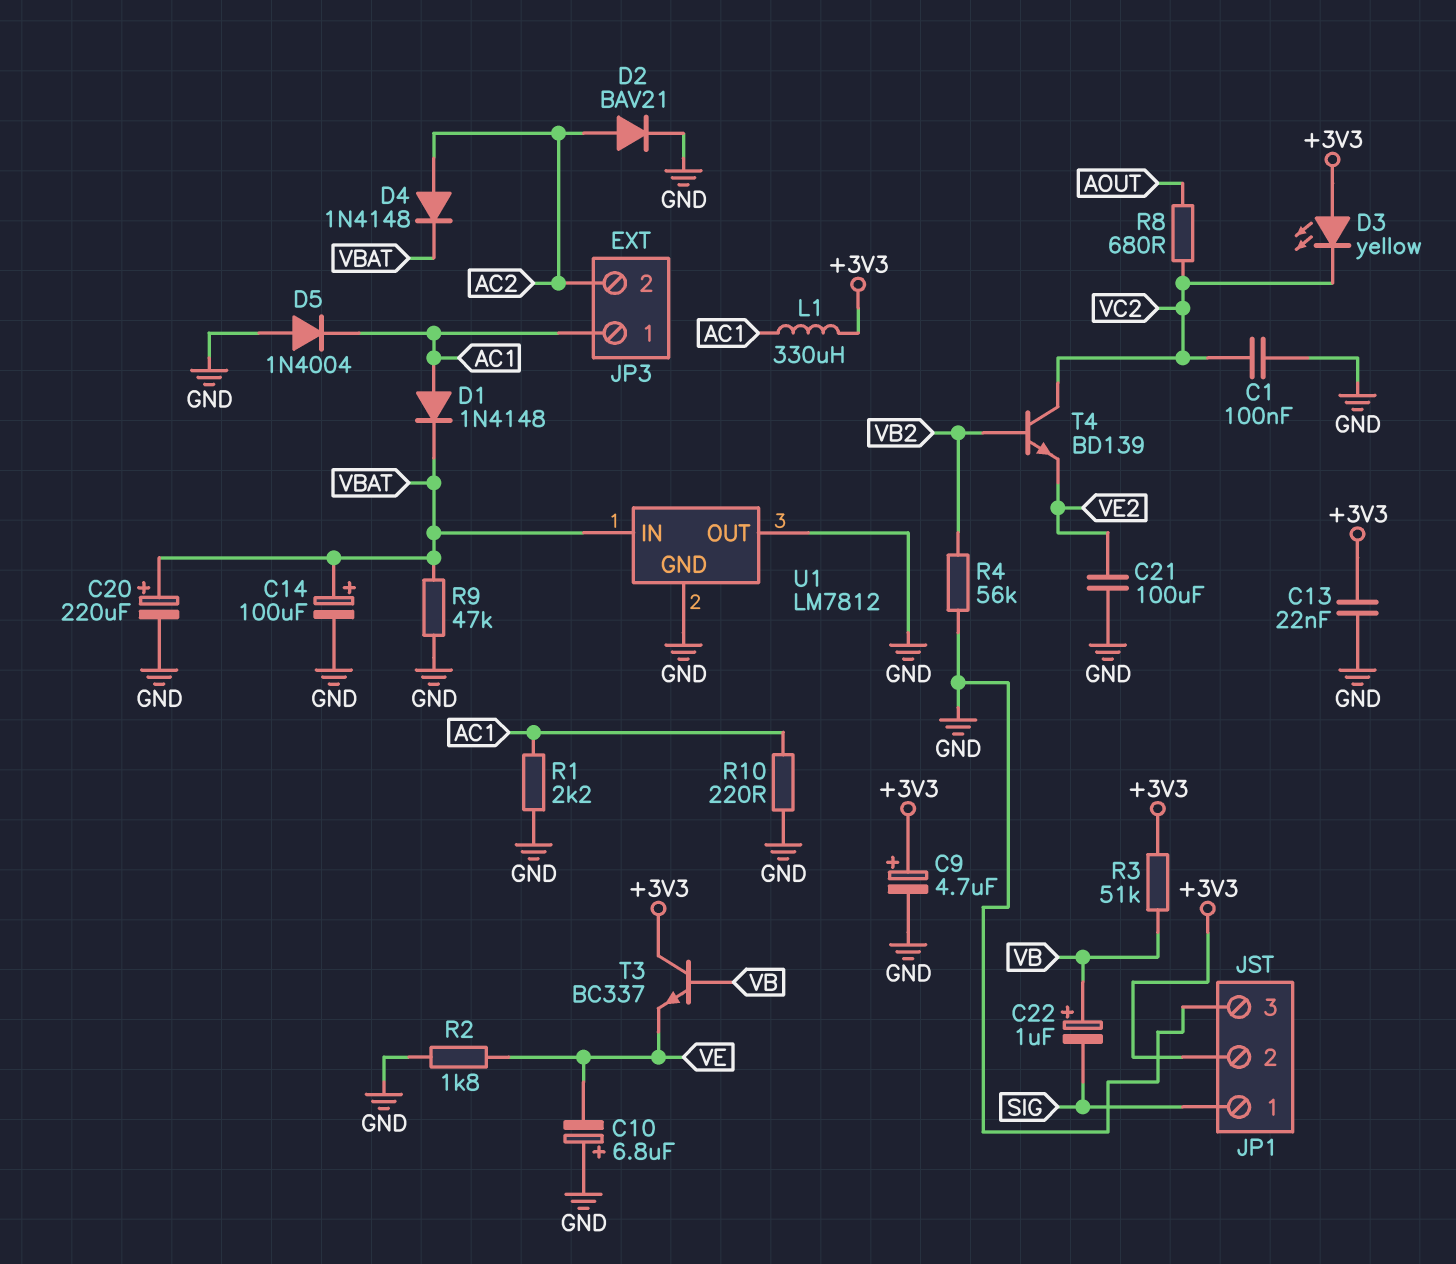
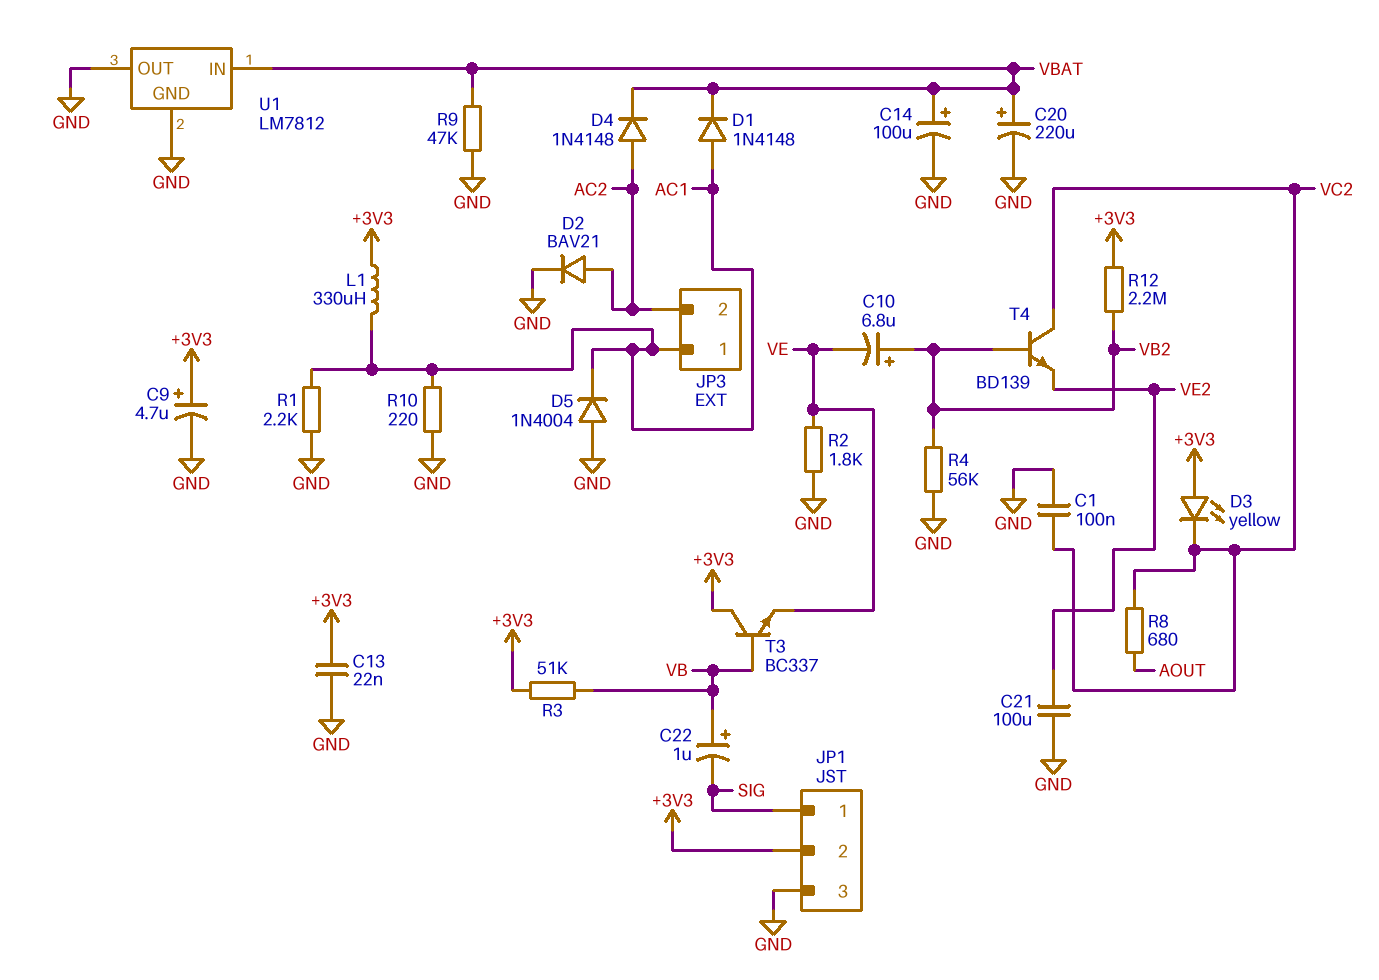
C10: 6.8uF (plus GND, minus VE) -> 6.8uF (plus VB2, minus VE)
R12: none -> 2.2M (+3V3, VB2)

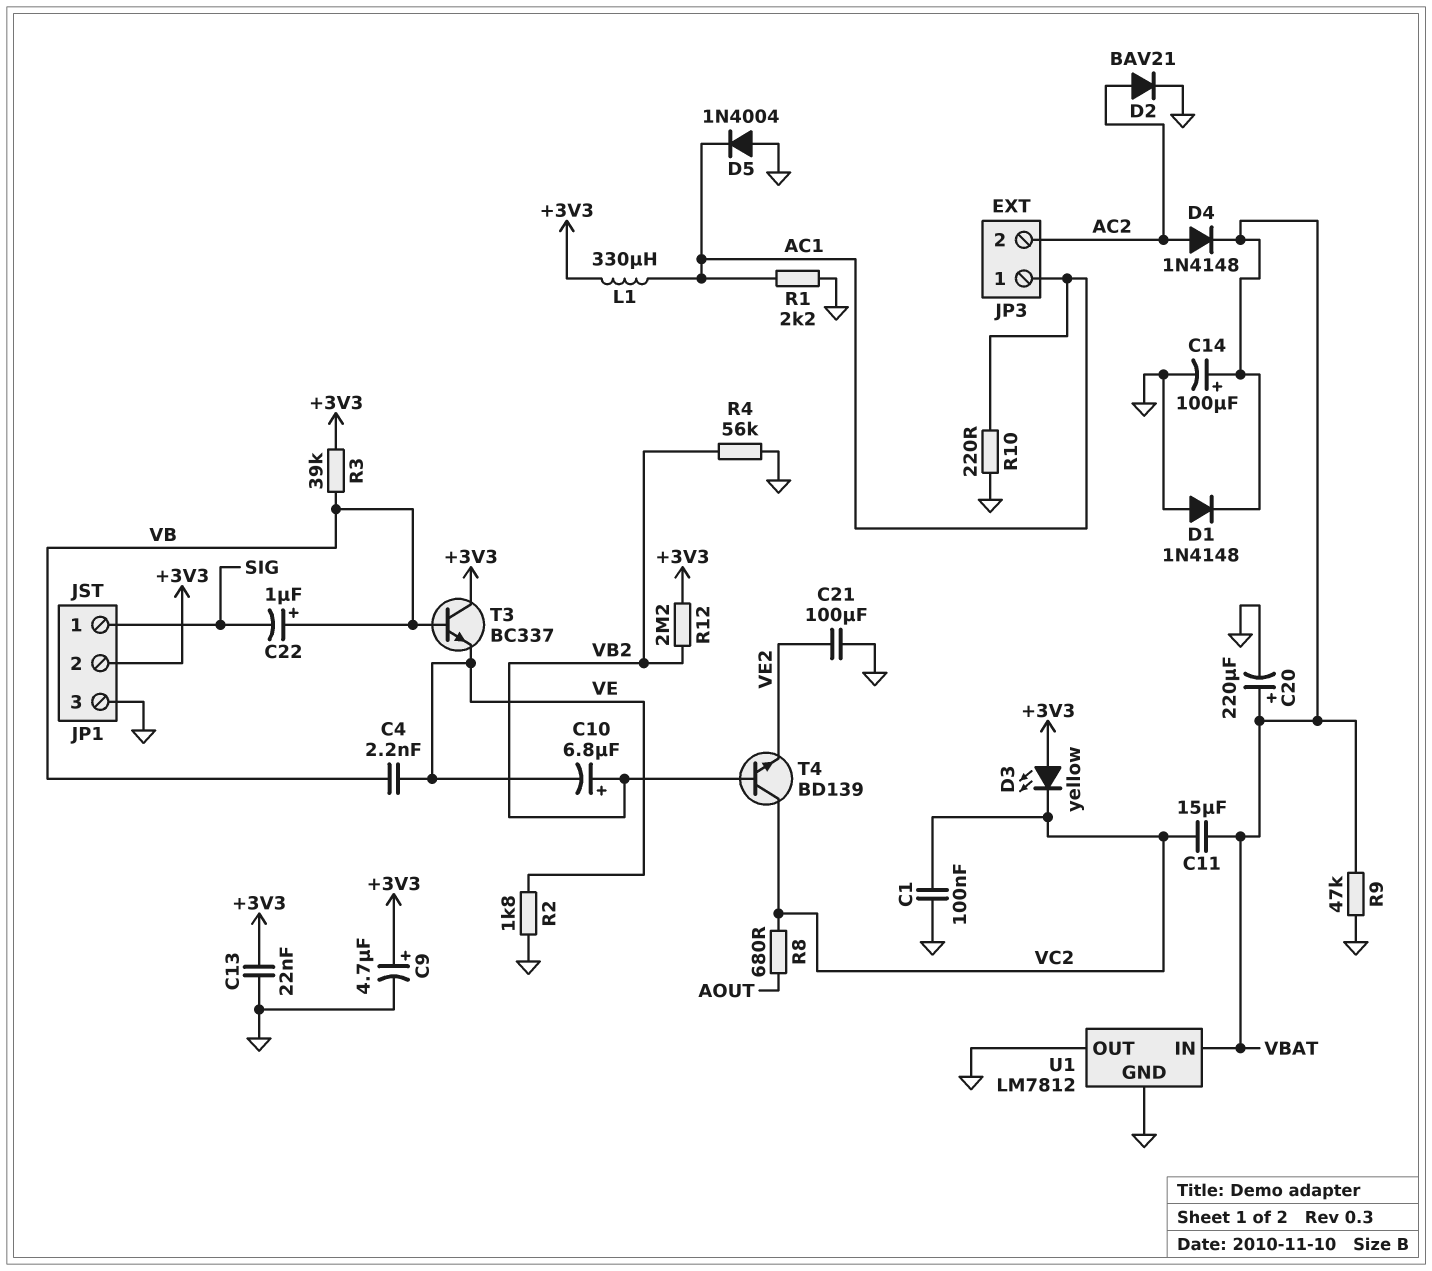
C4: none -> 2.2nF (VB, VE)
C11: none -> 15uF (VBAT, VC2)
D1: diode 1N4148 (A AC1, K VBAT) -> diode 1N4148 (A GND, K VBAT)
R3: 51k (+3V3, VB) -> 39k (+3V3, VB)

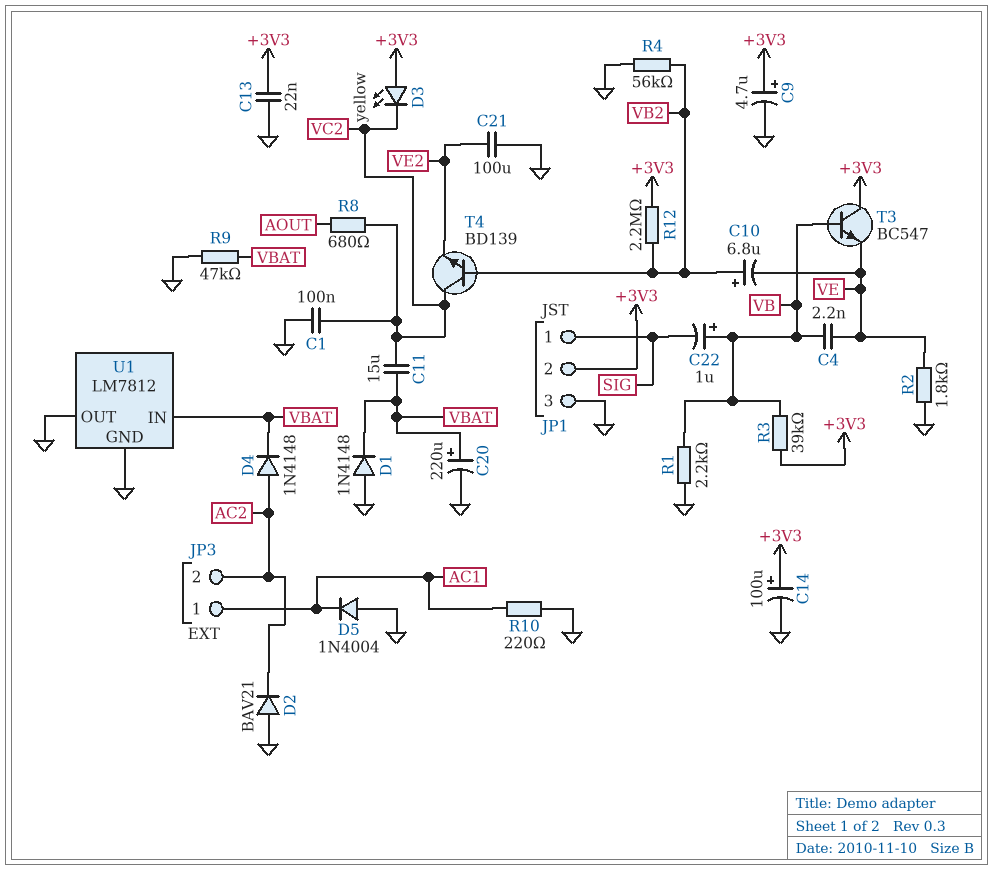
C14: 100uF (plus VBAT, minus GND) -> 100uF (plus +3V3, minus GND)
D2: diode BAV21 (A AC2, K GND) -> diode BAV21 (A GND, K AC2)
L1: 330uH (+3V3, AC1) -> none
R1: 2.2k (AC1, GND) -> 2.2k (GND, VB)
T3: NPN BC337 (B VB, C +3V3, E VE) -> NPN BC547 (B VB, C +3V3, E VE)

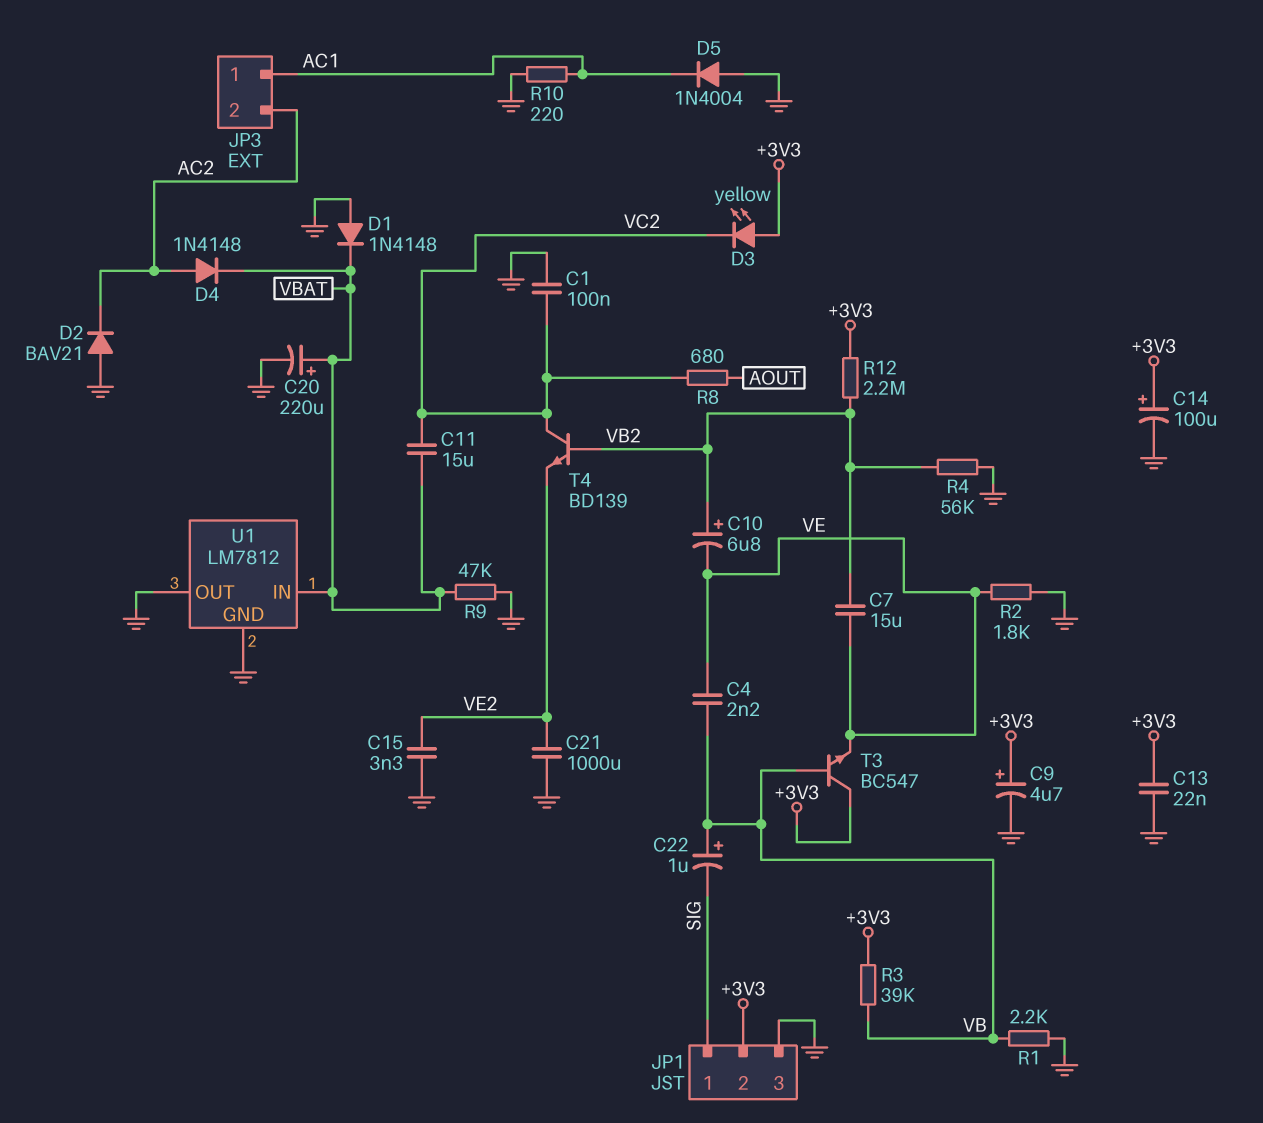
C7: none -> 15uF (VB2, VE)
C15: none -> 3.3nF (GND, VE2)
C21: 100uF (GND, VE2) -> 1000uF (GND, VE2)

